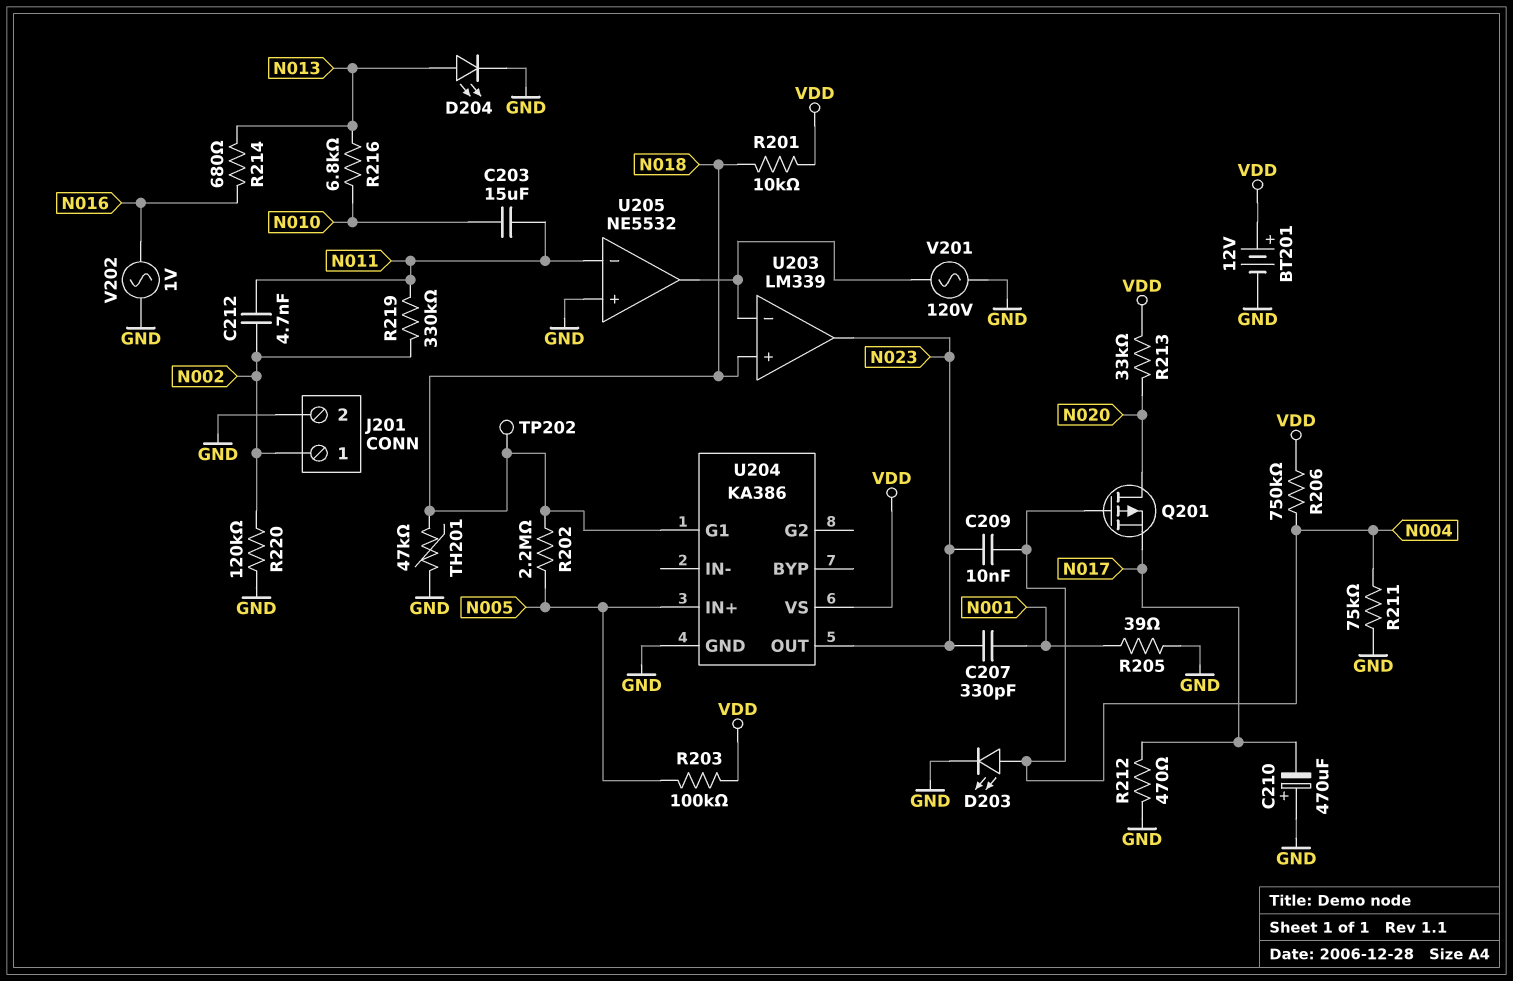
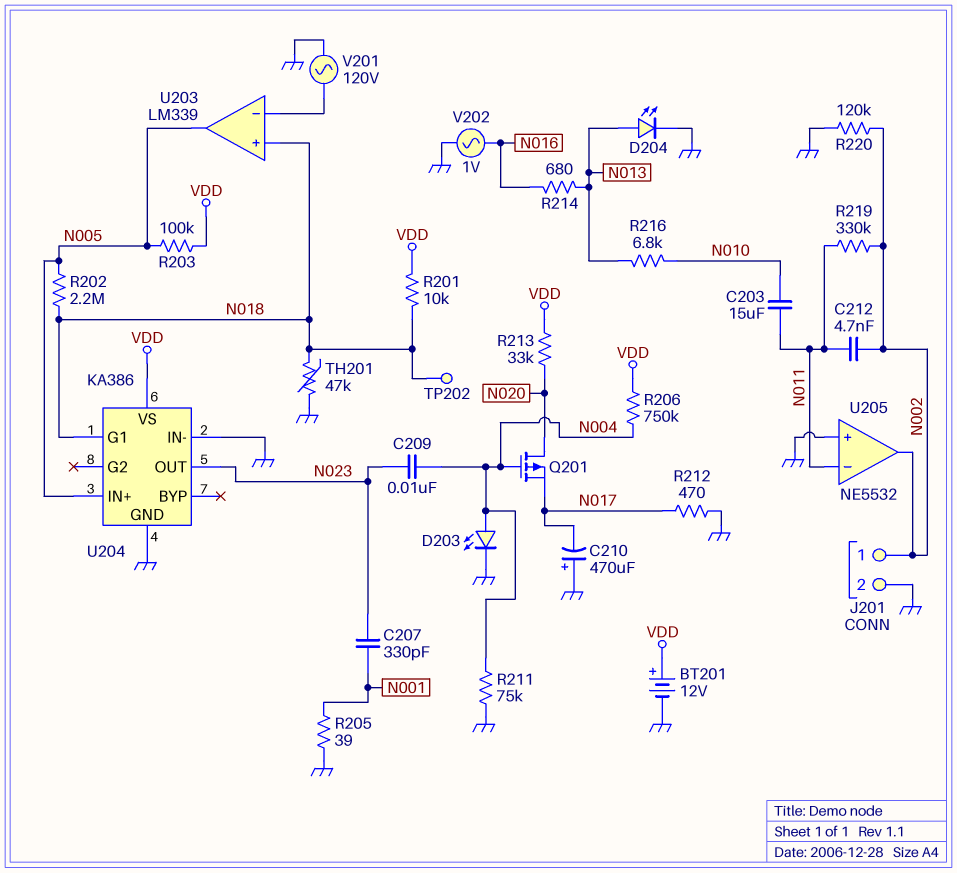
U203 pin out: N023 -> N005
U204 pin IN-: none -> GND
U205 pin out: U203/in- -> N002

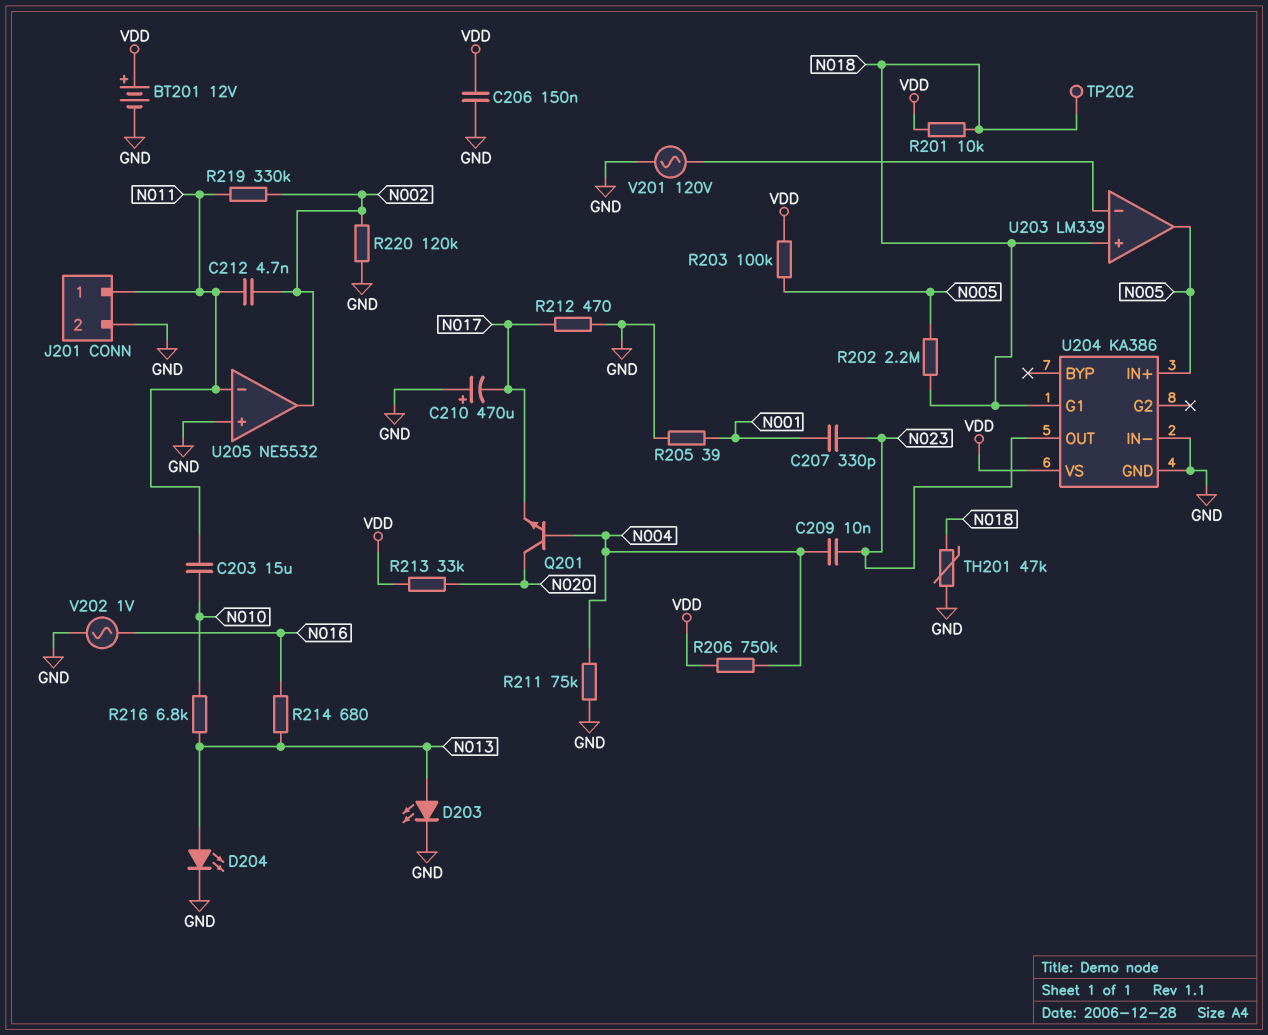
C206: none -> 150nF (GND, VDD)
D203: LED (A N004, K GND) -> LED (A N013, K GND)
J201 pin 1: N002 -> N011
Q201: PMOS (G N004, D N020, S N017) -> NPN (B N004, C N020, E N017)

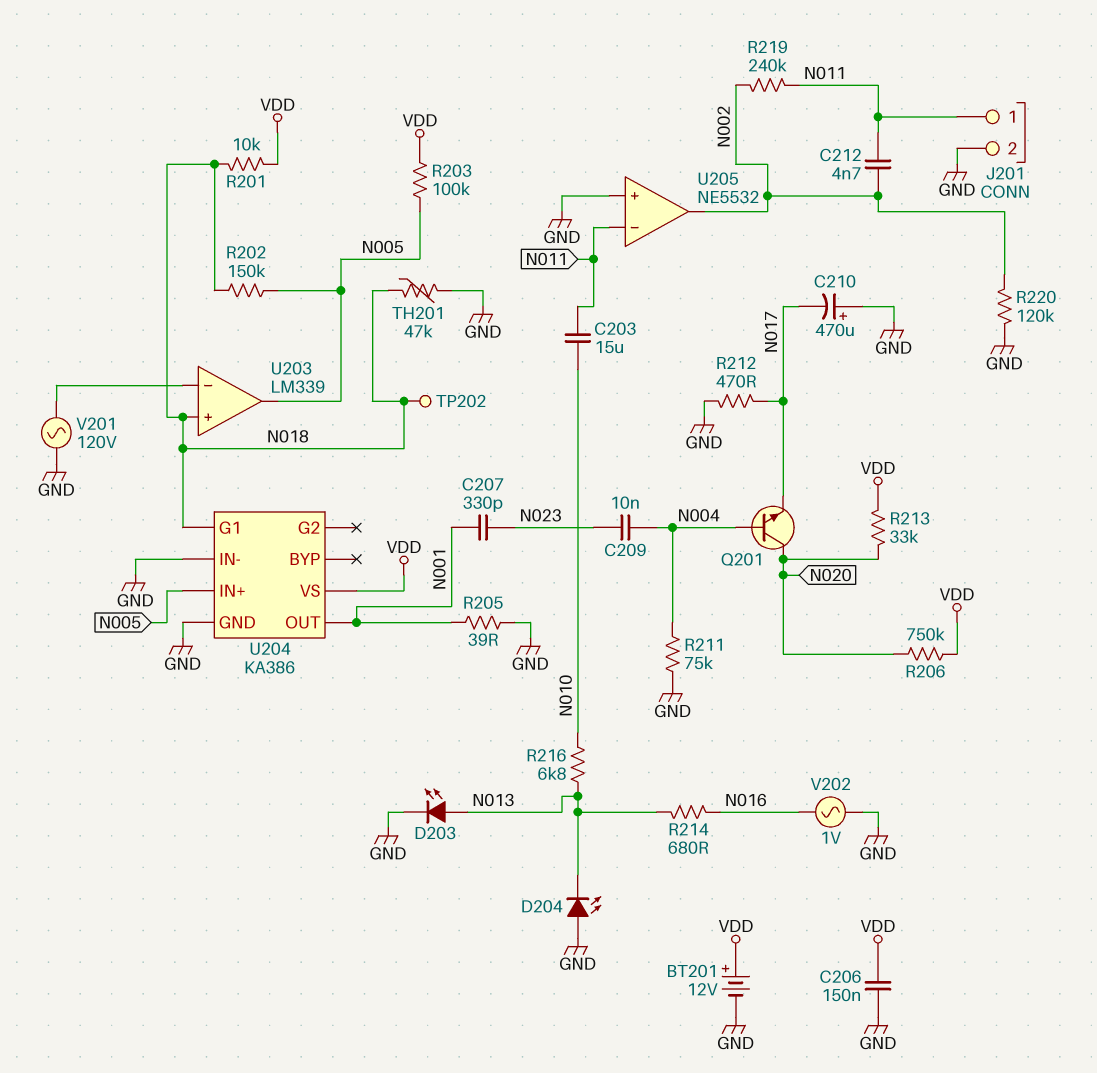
D204: LED (A N013, K GND) -> LED (A GND, K N013)
R202: 2.2M (N005, N018) -> 150k (N005, N018)
R206: 750k (N004, VDD) -> 750k (N020, VDD)
R219: 330k (N002, N011) -> 240k (N002, N011)
U204 pin OUT: N023 -> N001

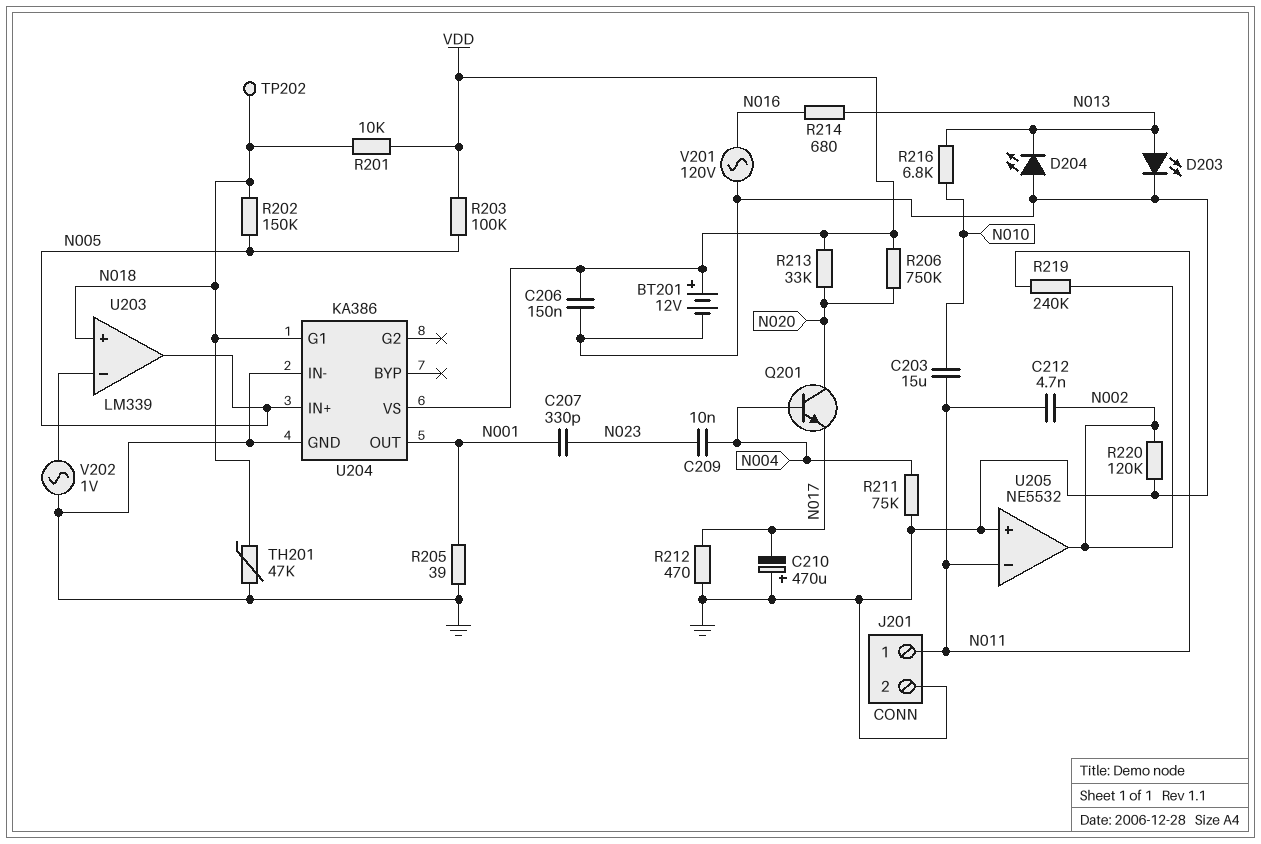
V201: AC 120V (GND, U203/in-) -> AC 120V (GND, N016)
V202: AC 1V (GND, N016) -> AC 1V (GND, U203/in-)

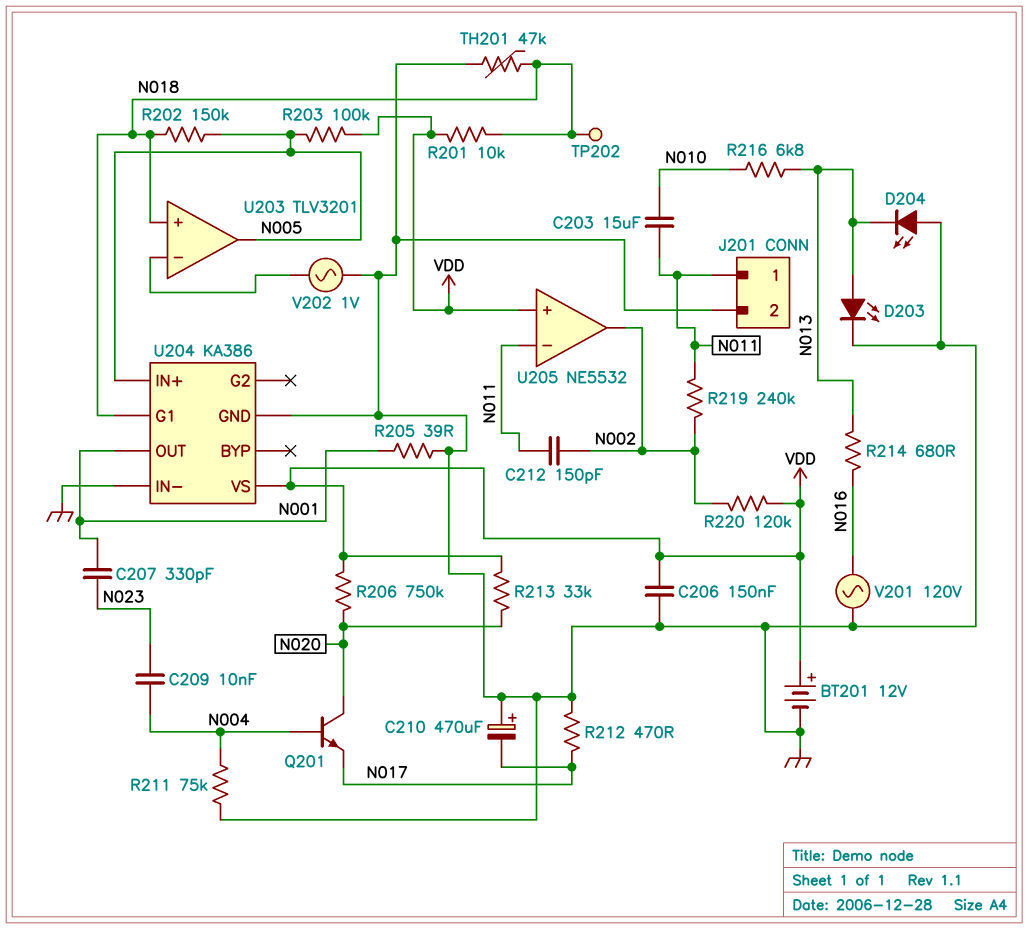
C212: 4.7nF (N002, N011) -> 150pF (N002, N011)
R220: 120k (GND, N002) -> 120k (N002, VDD)
U203: LM339 -> TLV3201
U205 pin in+: GND -> VDD

